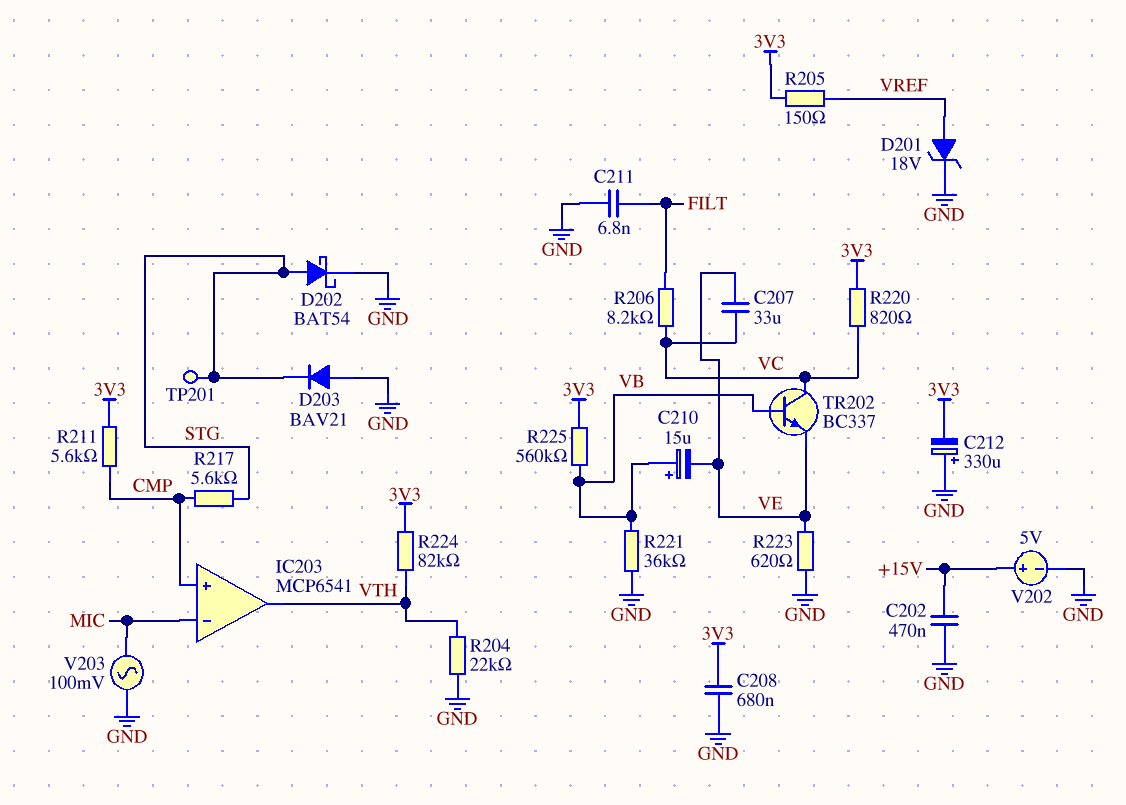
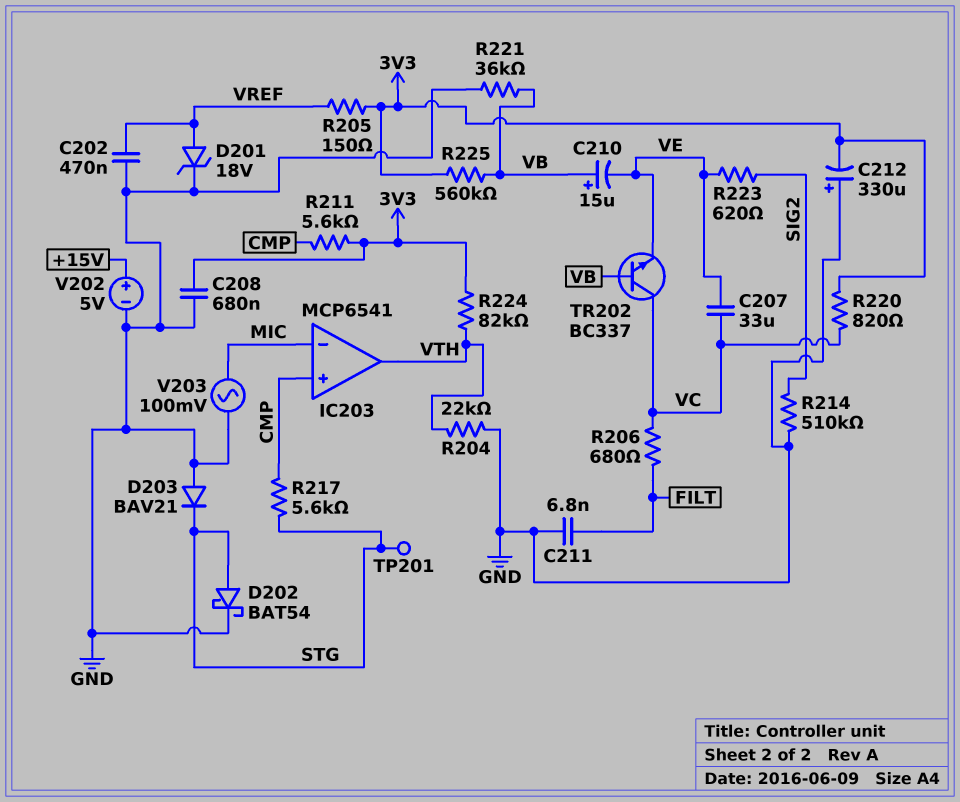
C202: 470nF (+15V, GND) -> 470nF (GND, VREF)
R206: 8.2k (FILT, VC) -> 680 (FILT, VC)
R214: none -> 510k (GND, SIG2)
R223: 620 (GND, VE) -> 620 (SIG2, VE)

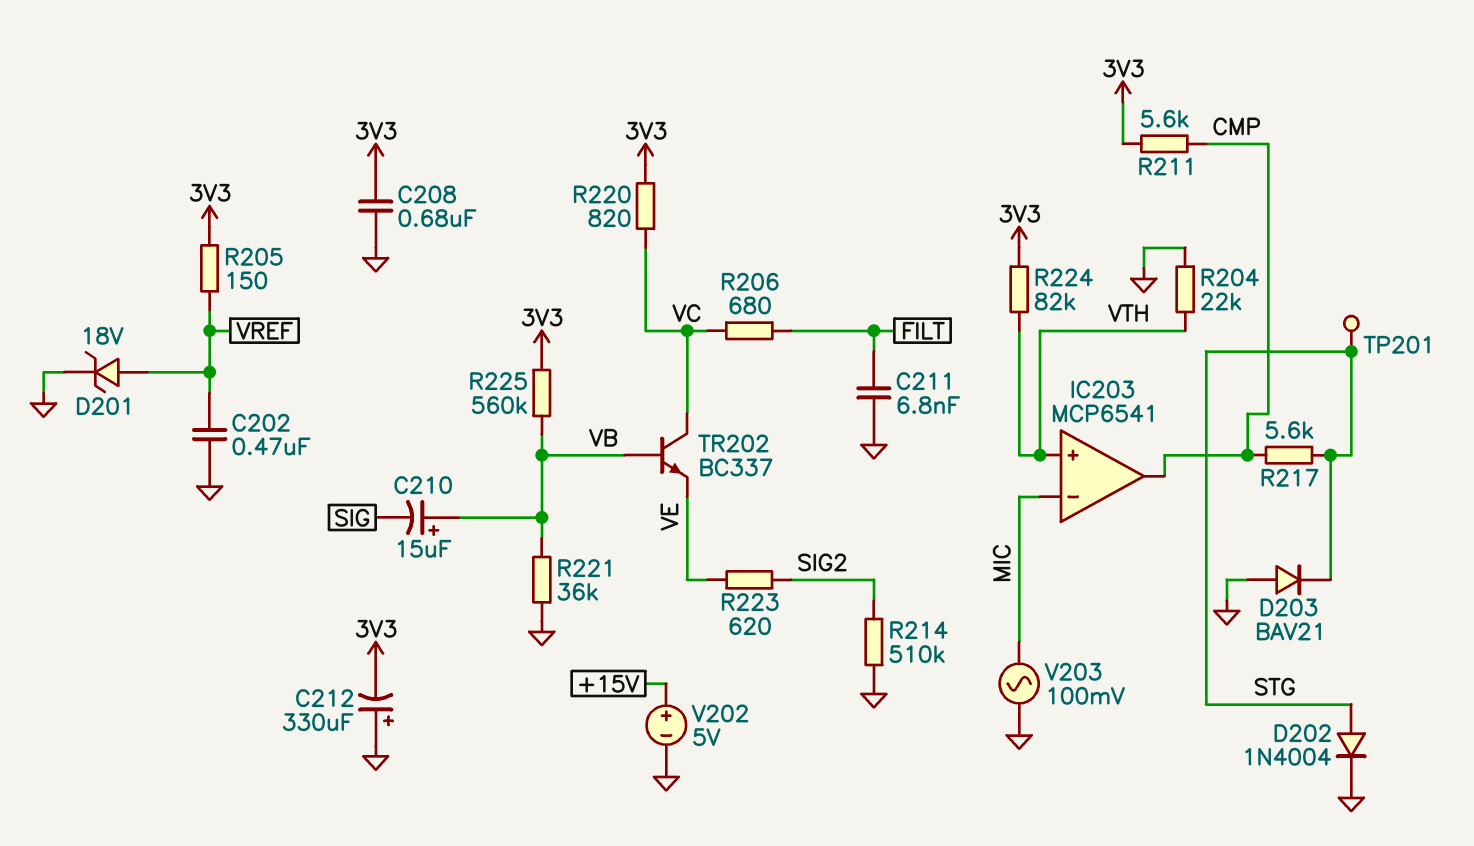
C207: 33uF (VC, VE) -> none
C210: 15uF (plus VB, minus VE) -> 15uF (plus VB, minus SIG)
D202: schottky BAT54 (A STG, K GND) -> diode 1N4004 (A STG, K GND)
IC203 pin in+: CMP -> VTH
IC203 pin out: VTH -> CMP

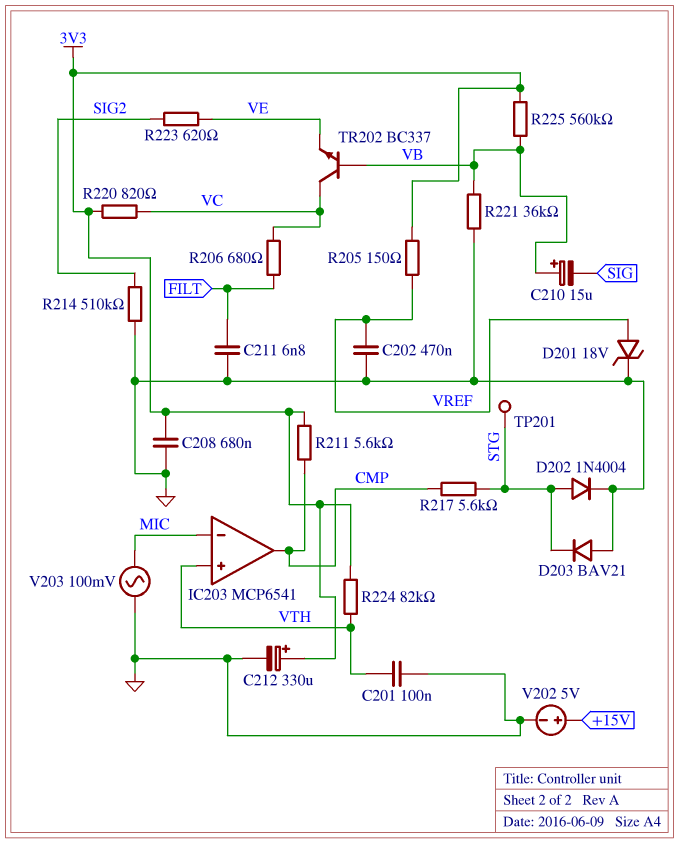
C201: none -> 100nF (GND, VTH)
C212: 330uF (plus GND, minus 3V3) -> 330uF (plus 3V3, minus GND)
R204: 22k (GND, VTH) -> none

